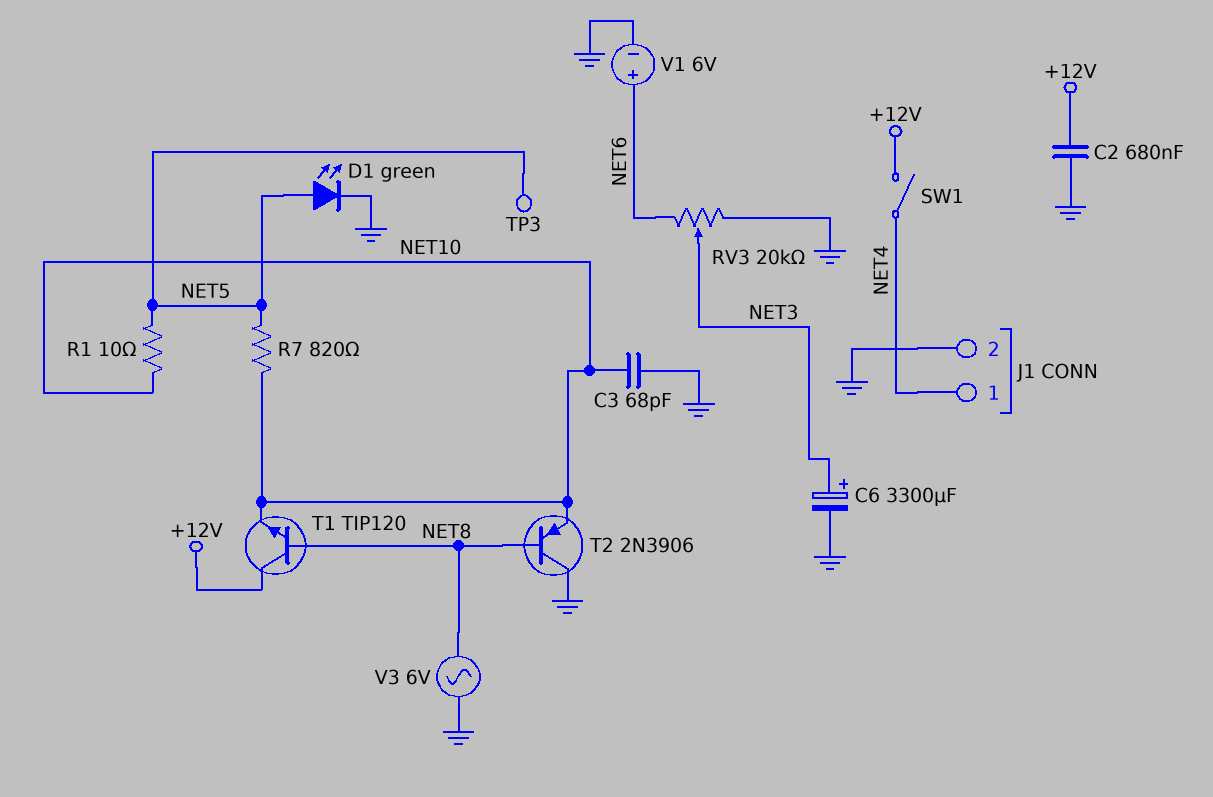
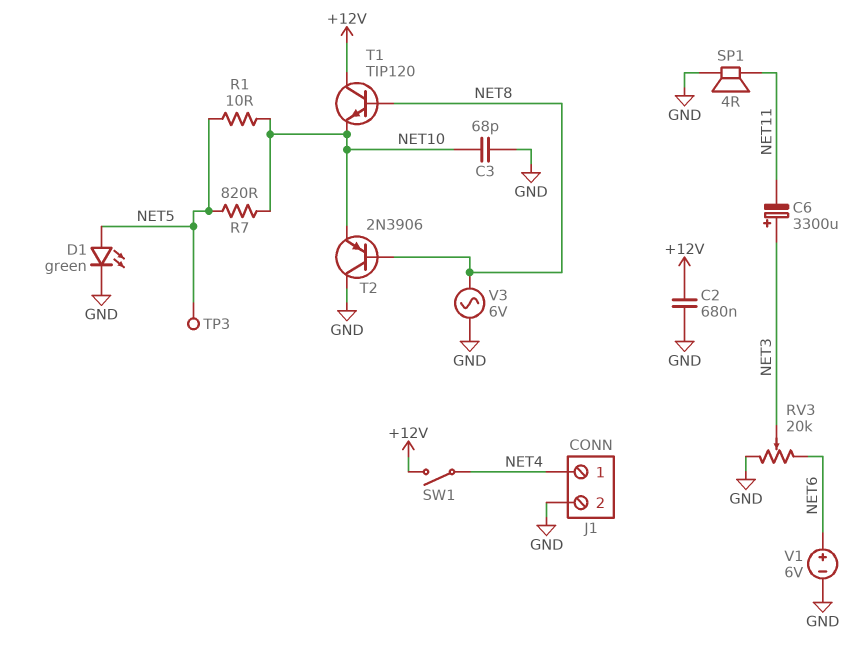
C6: 3300uF (plus NET3, minus GND) -> 3300uF (plus NET3, minus NET11)
SP1: none -> speaker 4R (GND, NET11)

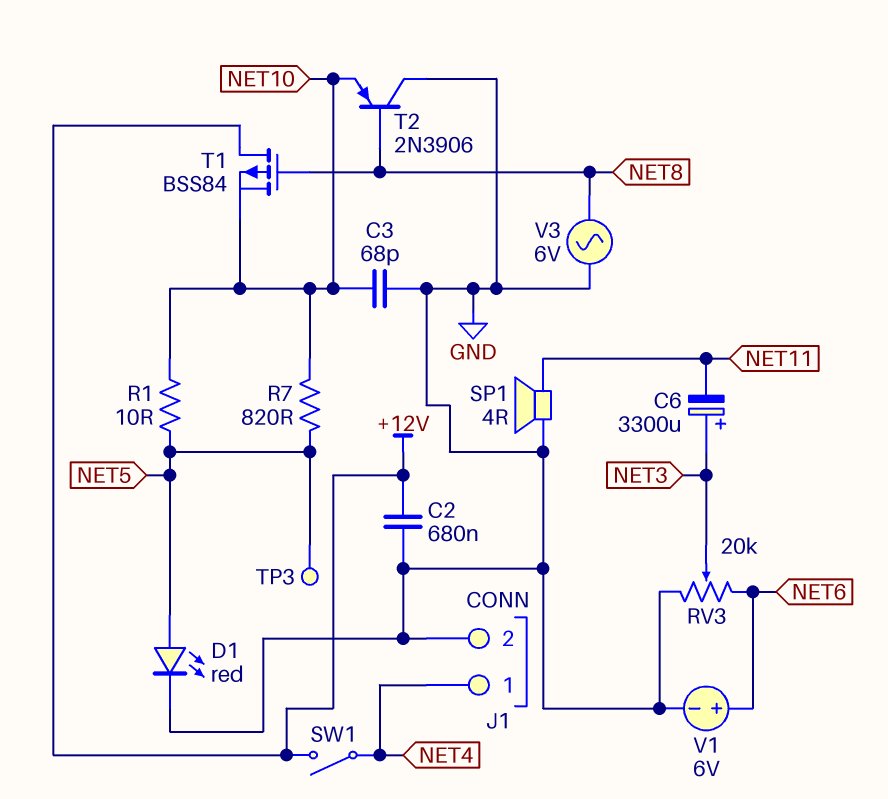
D1: LED green (A NET5, K GND) -> LED red (A NET5, K GND)
T1: NPN TIP120 (B NET8, C +12V, E NET10) -> PMOS BSS84 (G NET8, D +12V, S NET10)

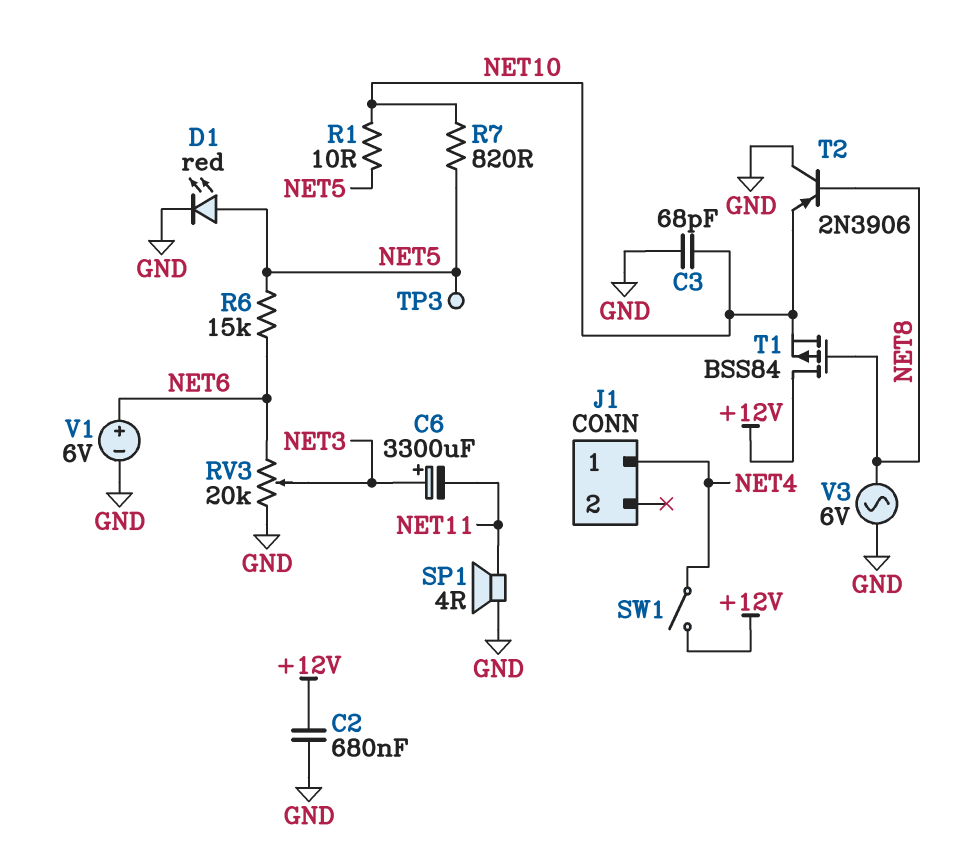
J1 pin 2: GND -> none
R6: none -> 15k (NET5, NET6)

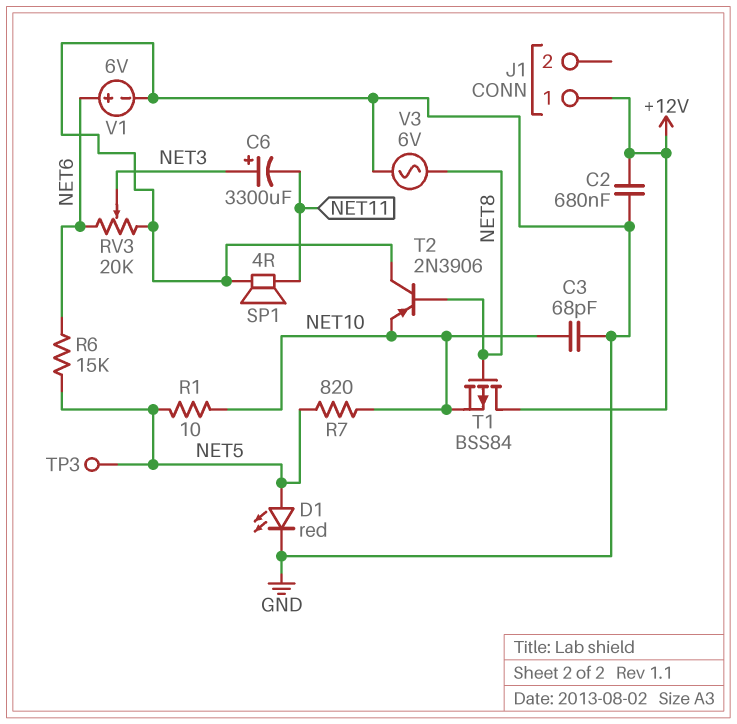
J1 pin 1: NET4 -> +12V
SW1: switch (+12V, NET4) -> none

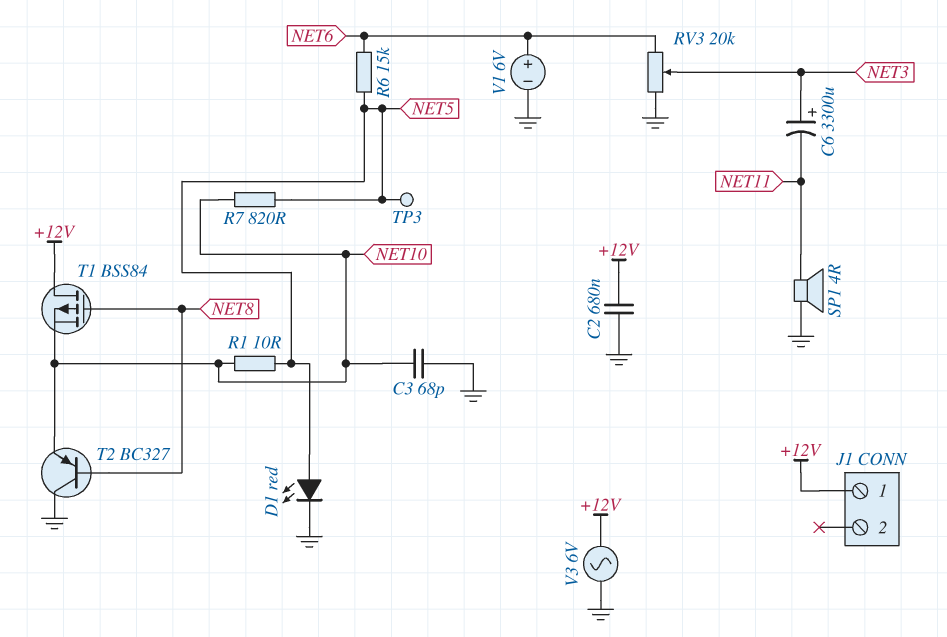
T2: PNP 2N3906 (B NET8, C GND, E NET10) -> PNP BC327 (B NET8, C GND, E NET10)
V3: AC 6V (GND, NET8) -> AC 6V (+12V, GND)

